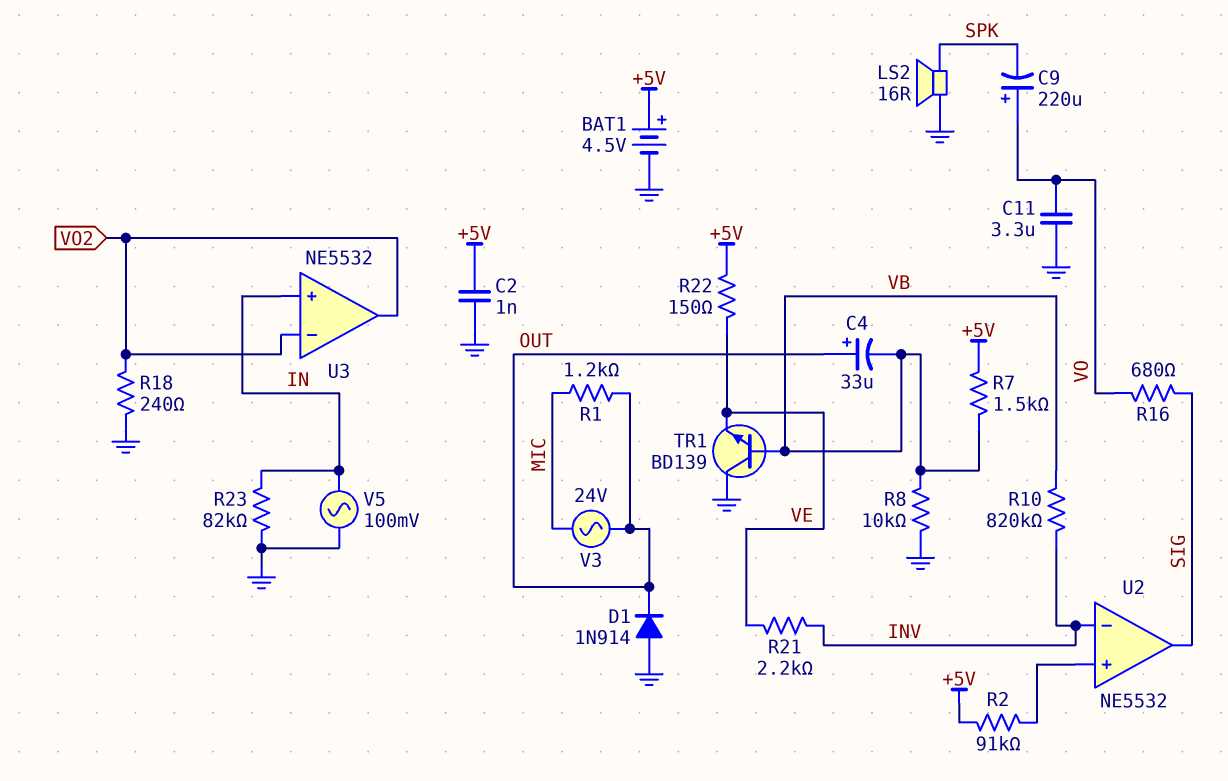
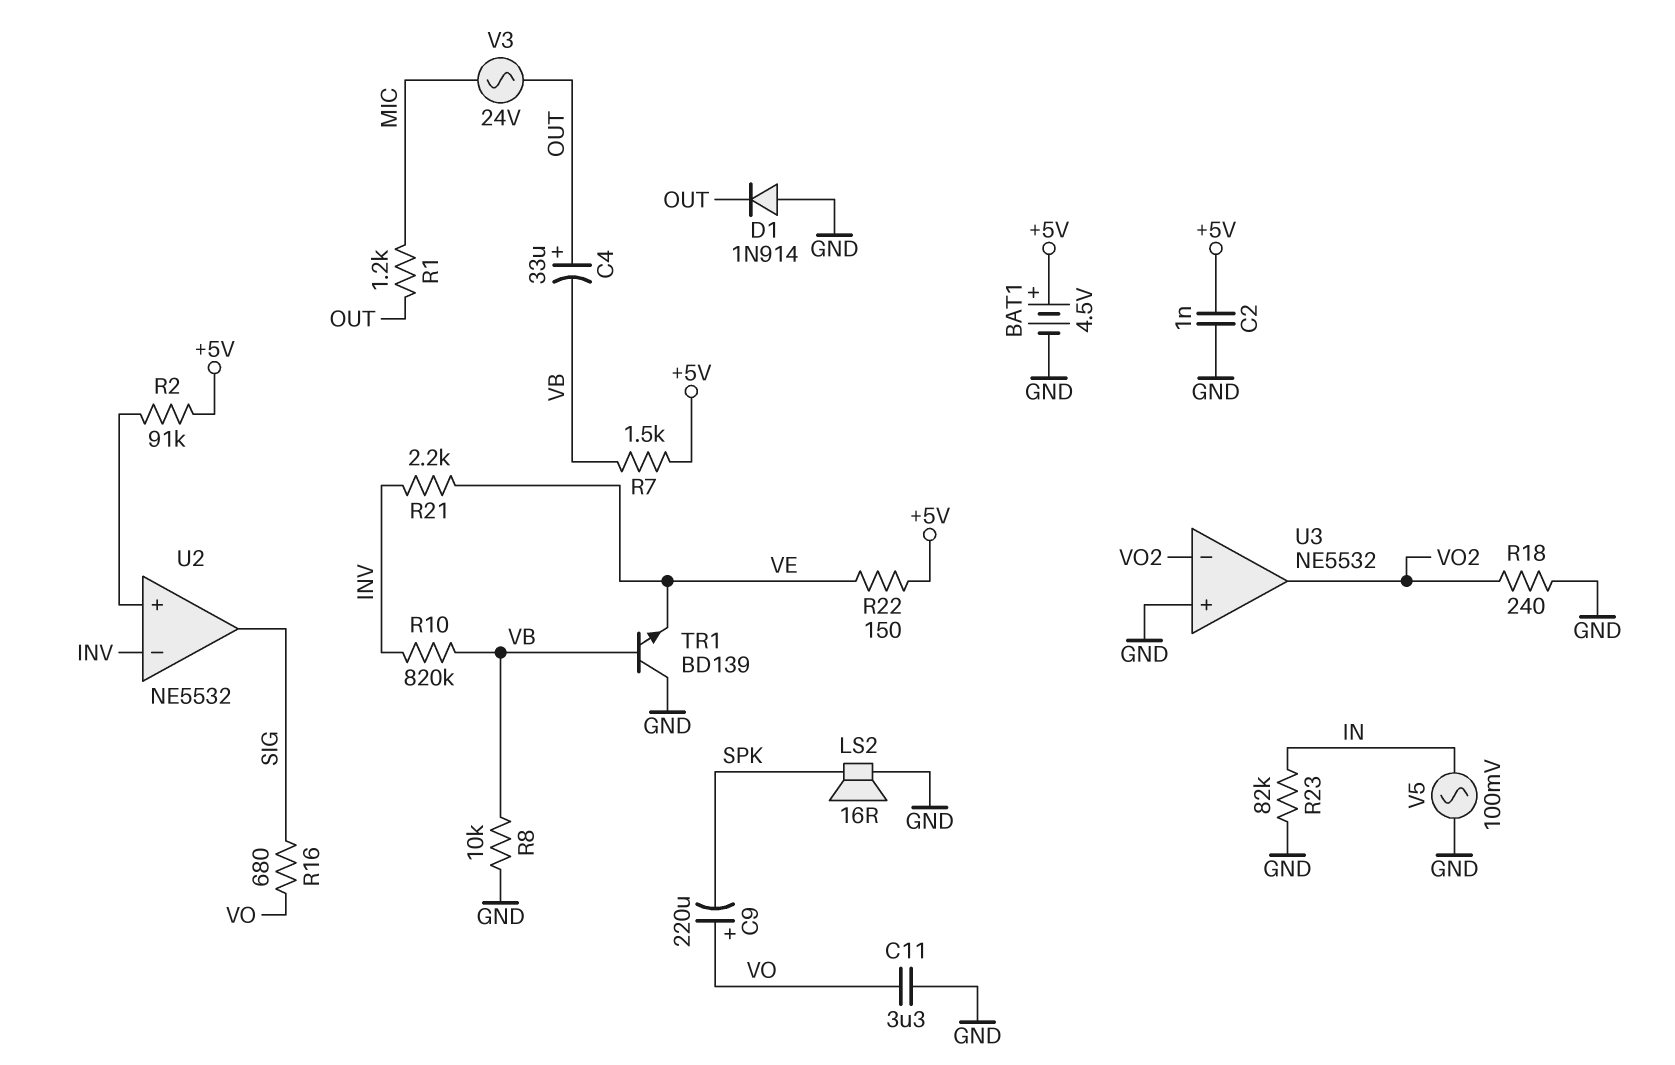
U3 pin in+: IN -> GND

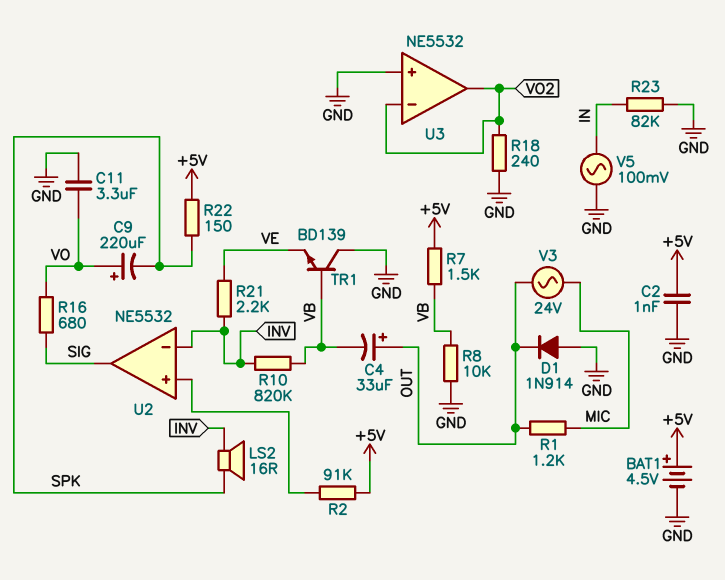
LS2: speaker 16R (GND, SPK) -> speaker 16R (INV, SPK)
R22: 150 (+5V, VE) -> 150 (+5V, SPK)

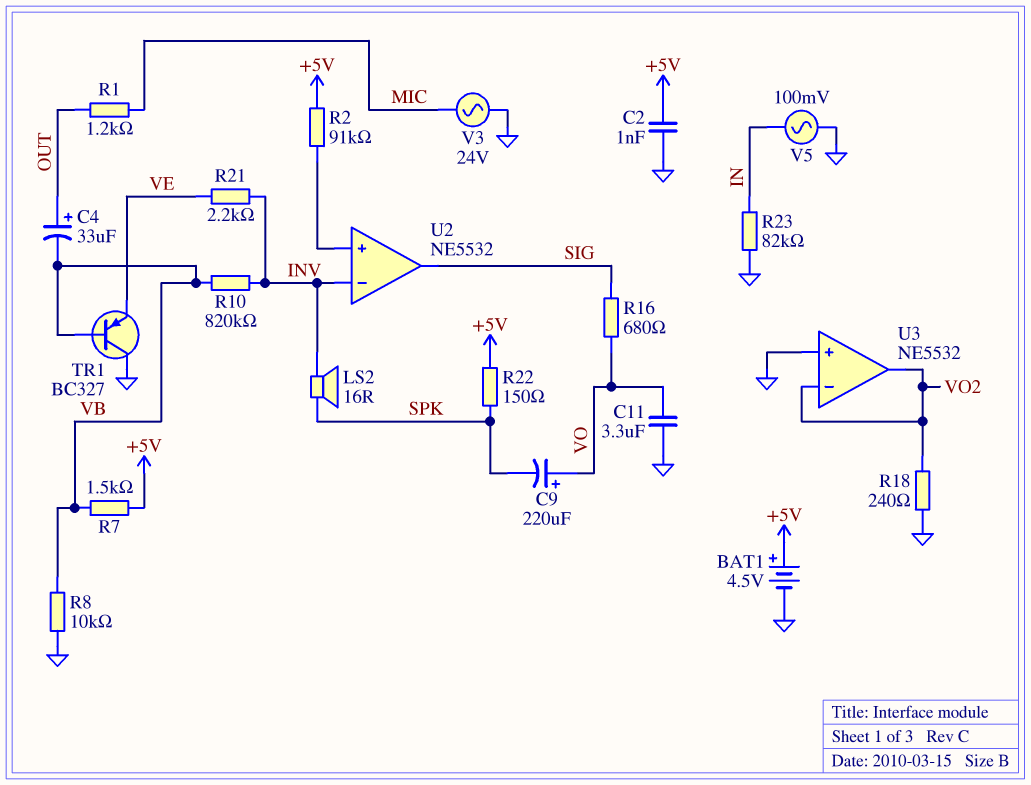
D1: diode 1N914 (A GND, K OUT) -> none
TR1: NPN BD139 (B VB, C GND, E VE) -> PNP BC327 (B VB, C GND, E VE)
V3: AC 24V (MIC, OUT) -> AC 24V (GND, MIC)

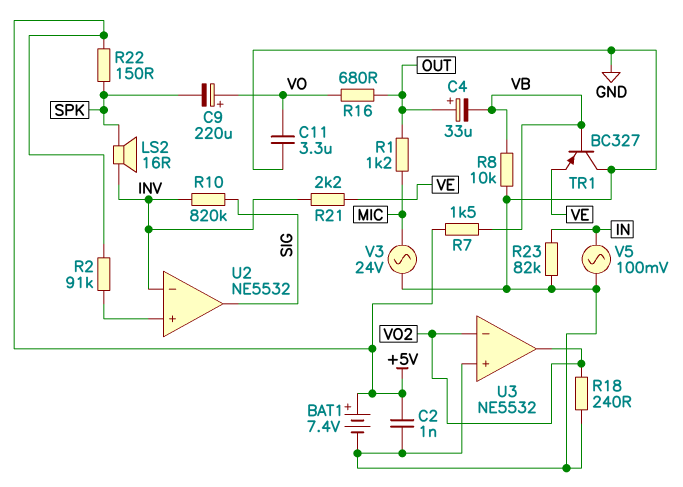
BAT1: 4.5V (plus +5V, minus GND) -> 7.4V (plus +5V, minus GND)
R10: 820k (INV, VB) -> 820k (INV, SIG)
R16: 680 (SIG, VO) -> 680 (OUT, VO)

